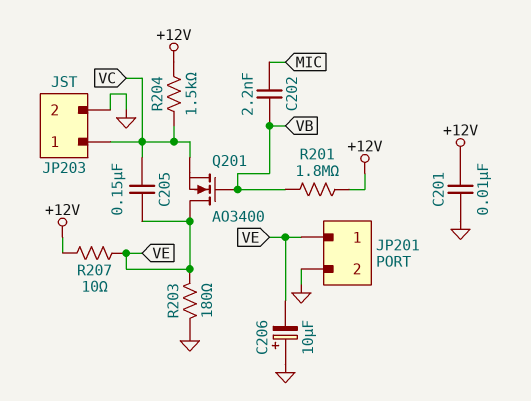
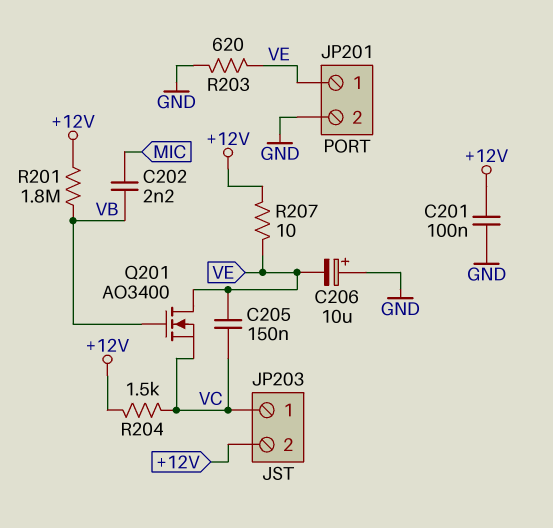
C201: 10nF (+12V, GND) -> 100nF (+12V, GND)
JP203 pin 2: GND -> +12V
R203: 180 (GND, VE) -> 620 (GND, VE)

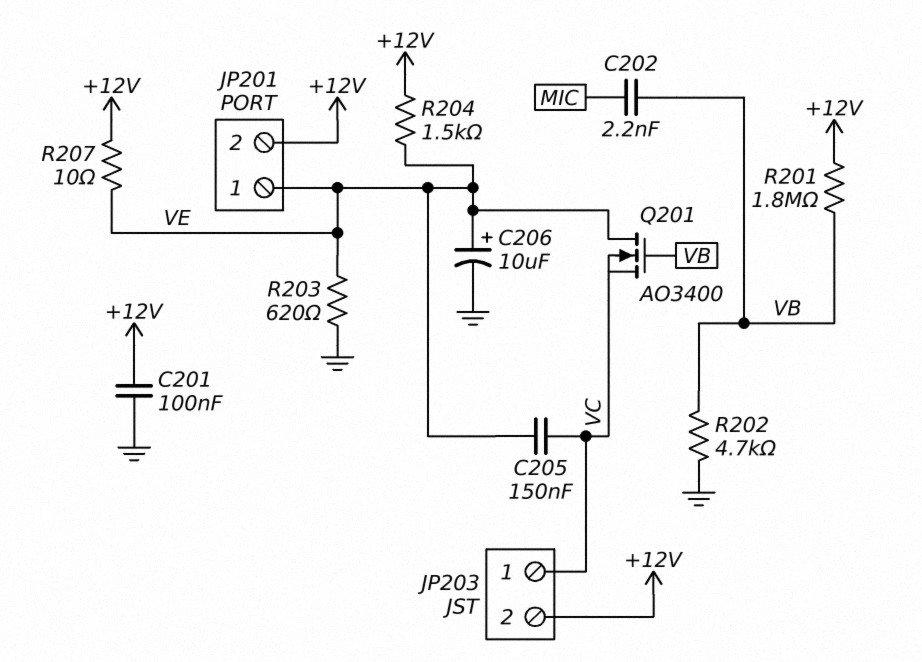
C206: 10uF (plus GND, minus VE) -> 10uF (plus VE, minus GND)
JP201 pin 2: GND -> +12V
R202: none -> 4.7k (GND, VB)
R204: 1.5k (+12V, VC) -> 1.5k (+12V, VE)

